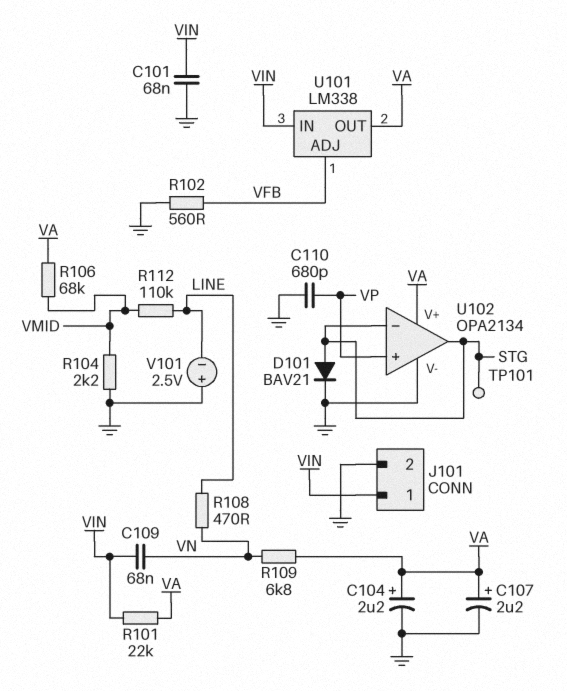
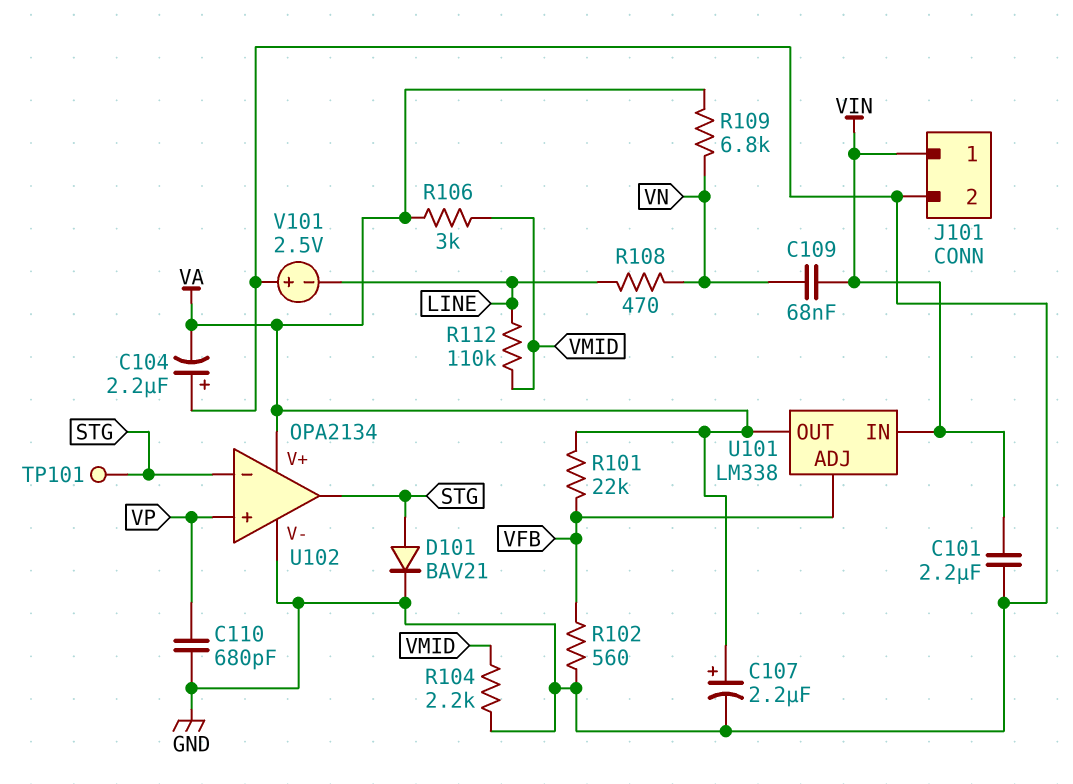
C101: 68nF (GND, VIN) -> 2.2uF (GND, VIN)
C104: 2.2uF (plus VA, minus GND) -> 2.2uF (plus GND, minus VA)
R101: 22k (VA, VIN) -> 22k (VA, VFB)
R106: 68k (VA, VMID) -> 3k (VA, VMID)

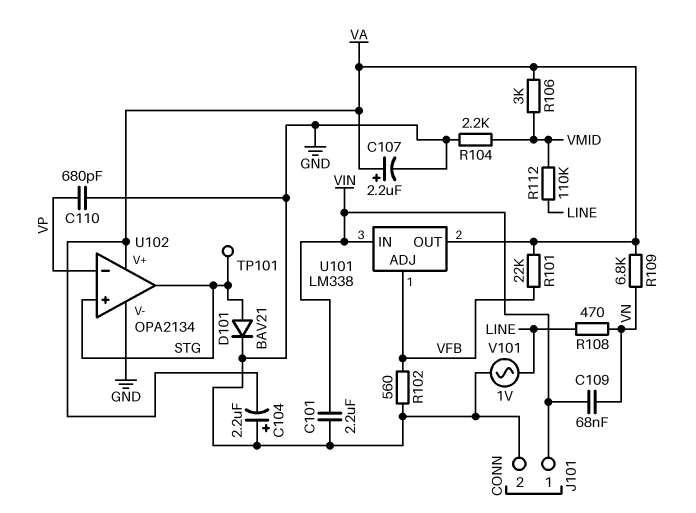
U102 pin in+: VP -> STG
U102 pin in-: STG -> VP
V101: 2.5V (plus GND, minus LINE) -> AC 1V (GND, LINE)

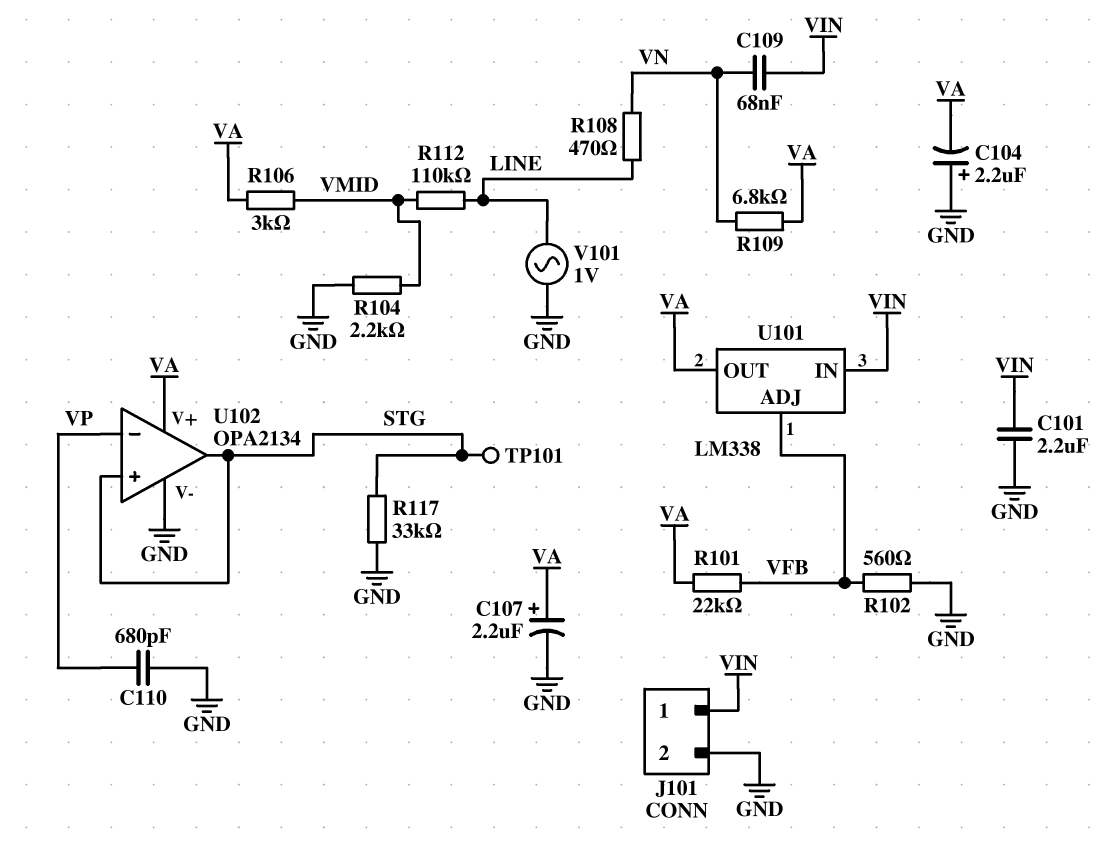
D101: diode BAV21 (A STG, K GND) -> none
R117: none -> 33k (GND, STG)

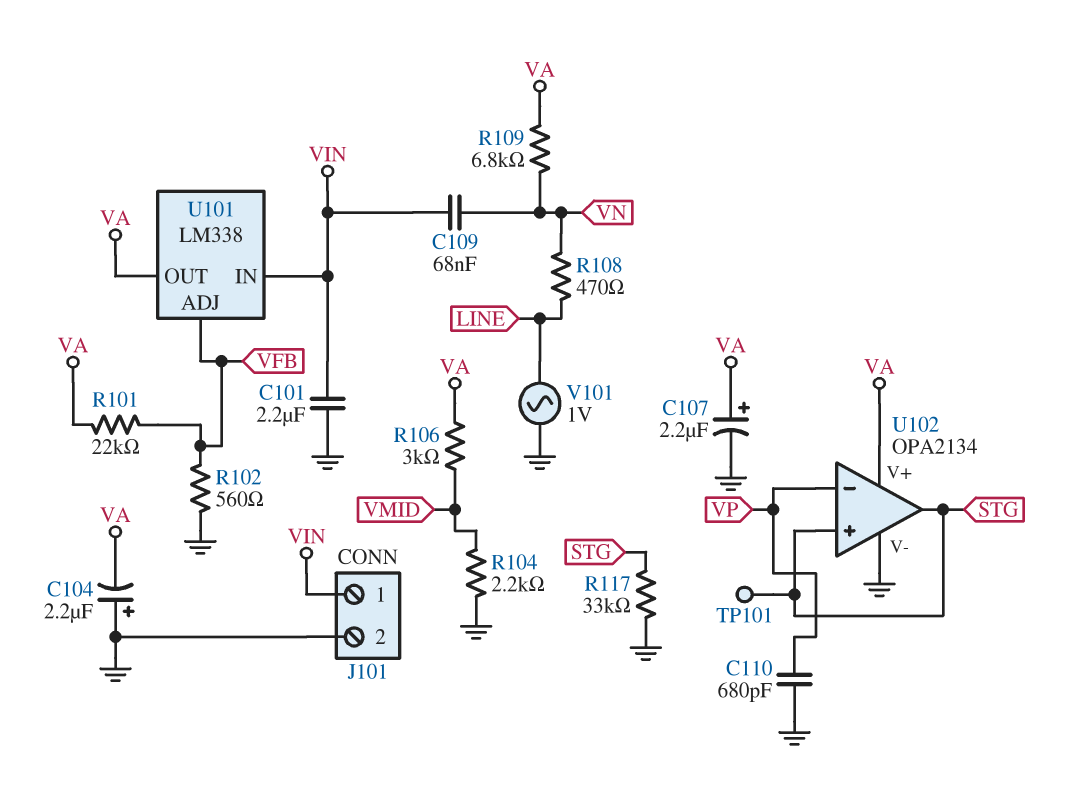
R112: 110k (LINE, VMID) -> none

